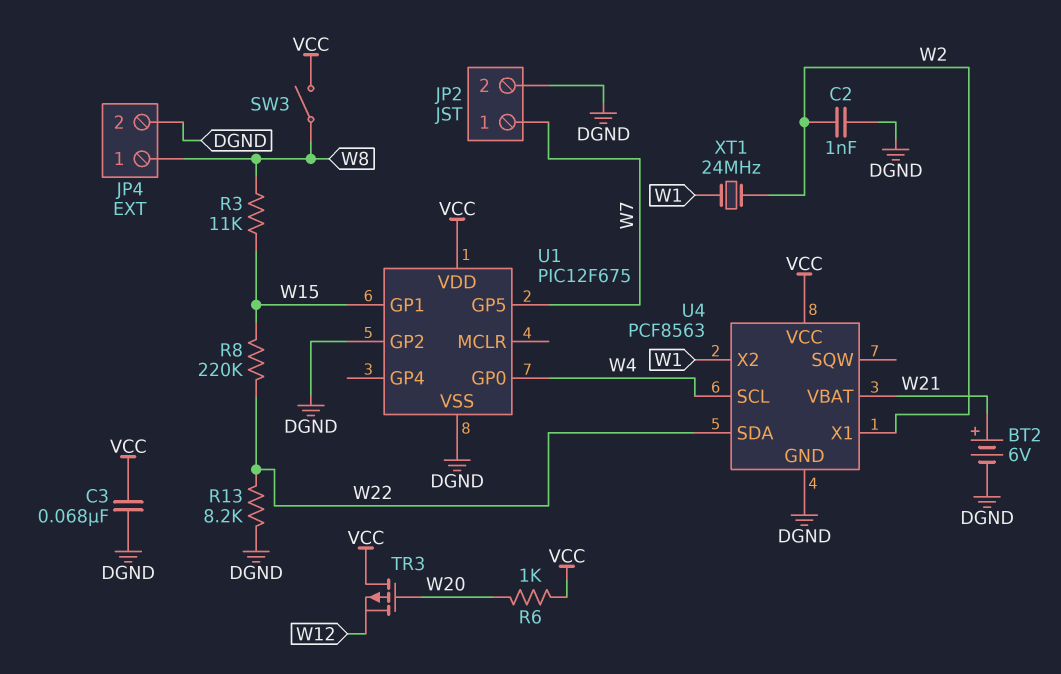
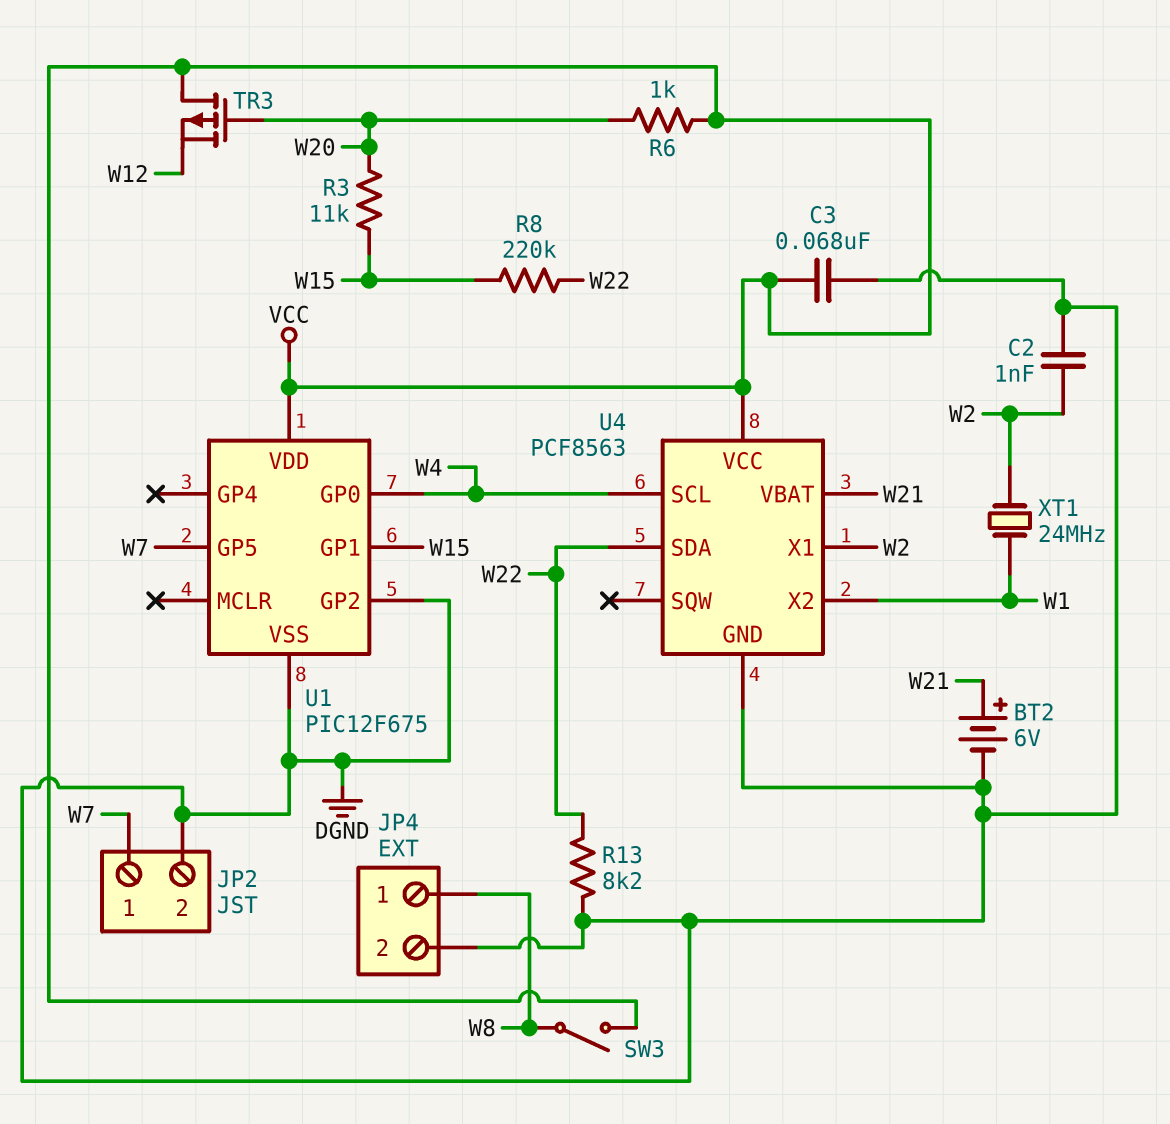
R3: 11k (W8, W15) -> 11k (W15, W20)

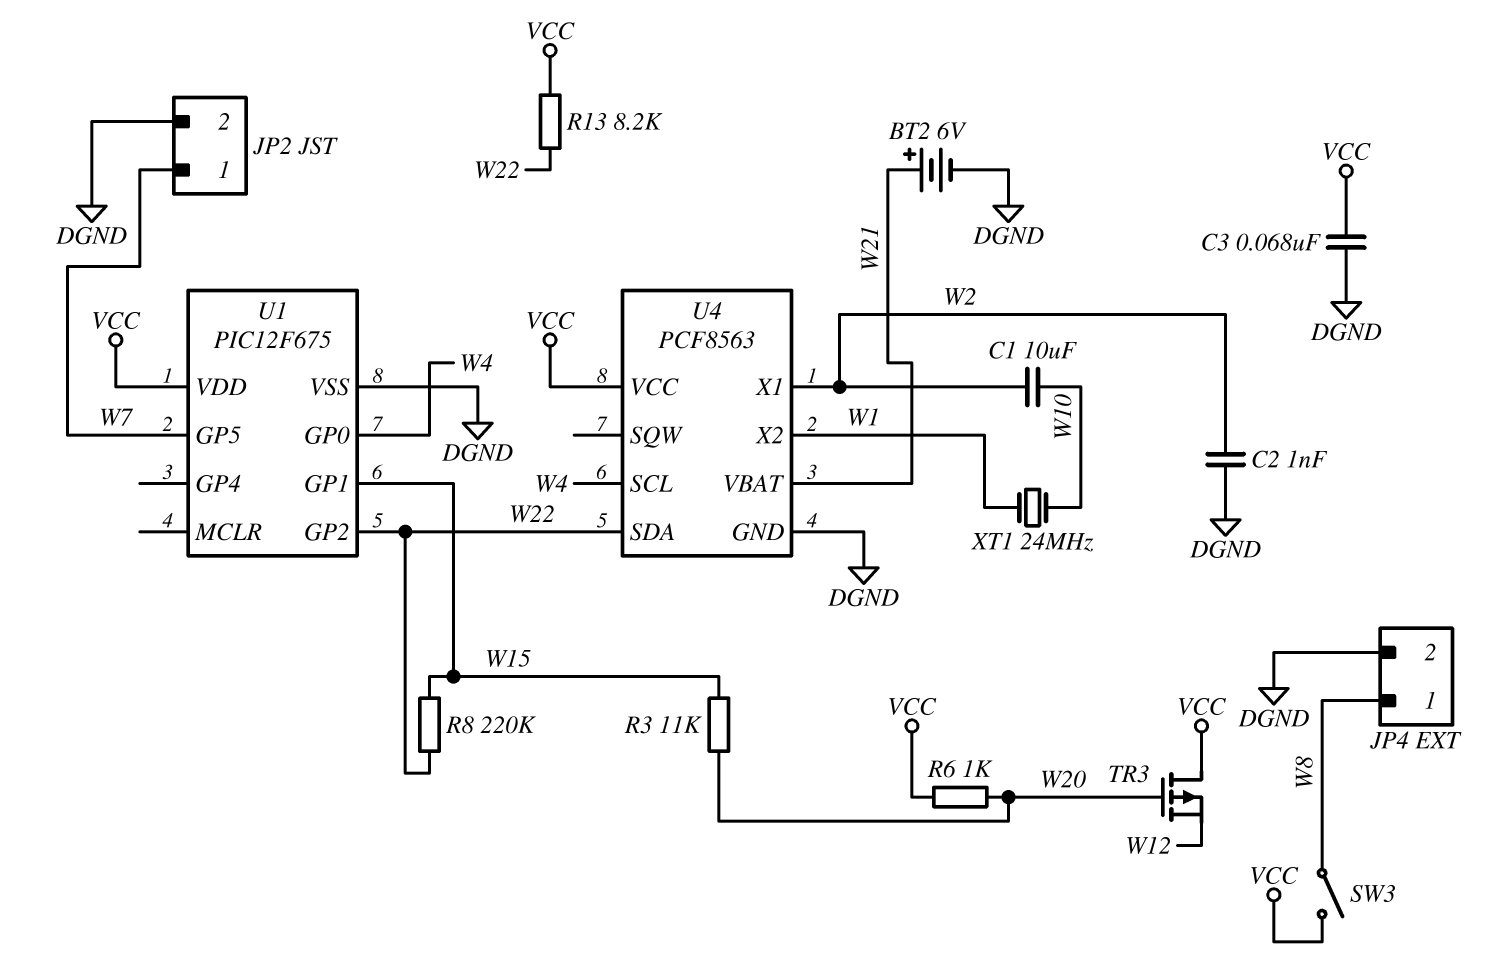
C1: none -> 10uF (W2, W10)
R13: 8.2k (DGND, W22) -> 8.2k (VCC, W22)
U1 pin GP2: DGND -> W22
XT1: 24MHz (W1, W2) -> 24MHz (W1, W10)

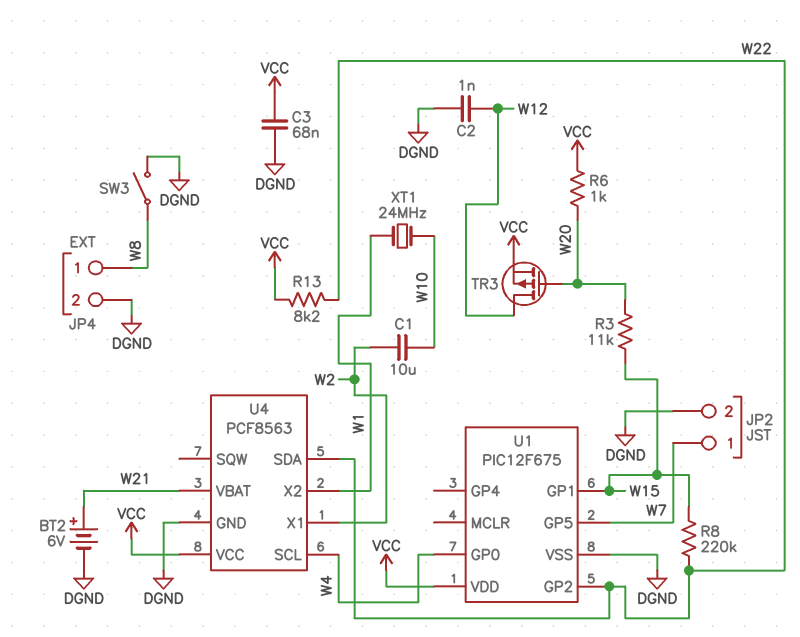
C2: 1nF (DGND, W2) -> 1nF (DGND, W12)
SW3: switch (VCC, W8) -> switch (DGND, W8)
TR3: PMOS (G W20, D VCC, S W12) -> PMOS (G W20, D W12, S VCC)

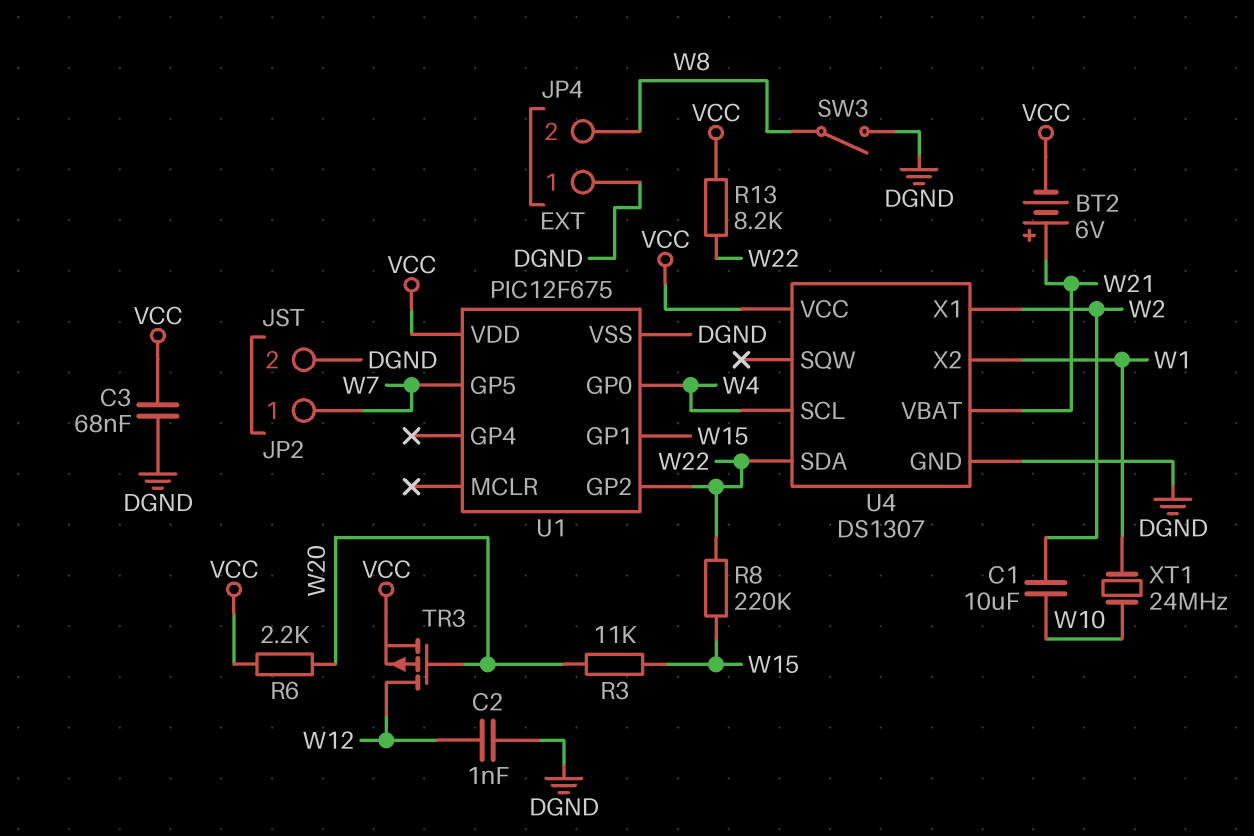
BT2: 6V (plus W21, minus DGND) -> 6V (plus W21, minus VCC)
JP4 pin 1: W8 -> DGND
JP4 pin 2: DGND -> W8
R6: 1k (VCC, W20) -> 2.2k (VCC, W20)
U4: PCF8563 -> DS1307

